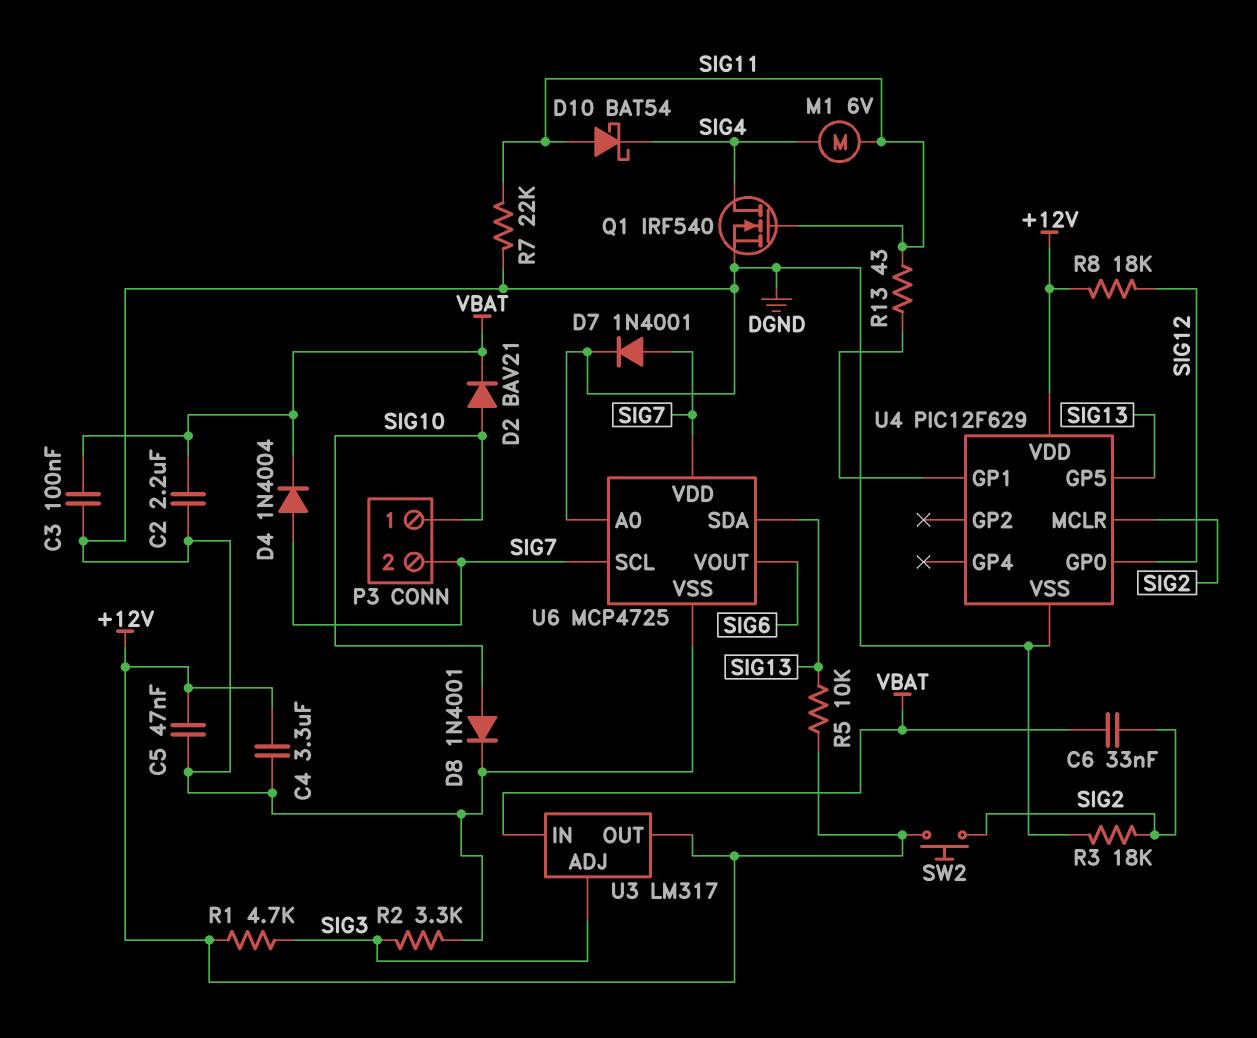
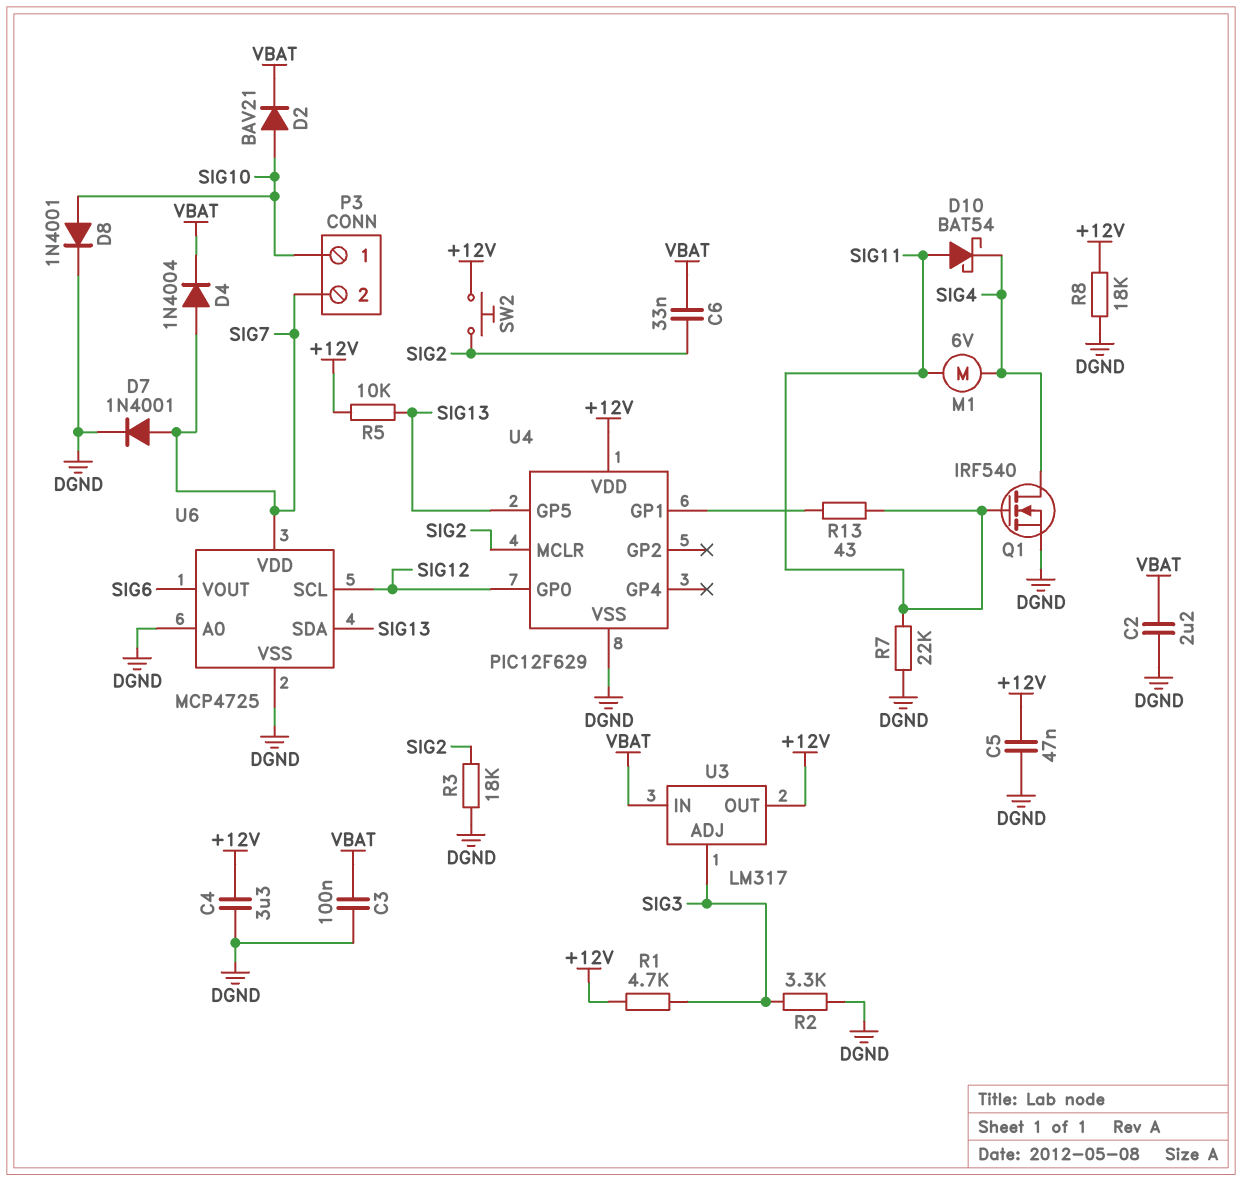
R8: 18k (+12V, SIG12) -> 18k (+12V, DGND)
U6 pin SCL: SIG7 -> SIG12

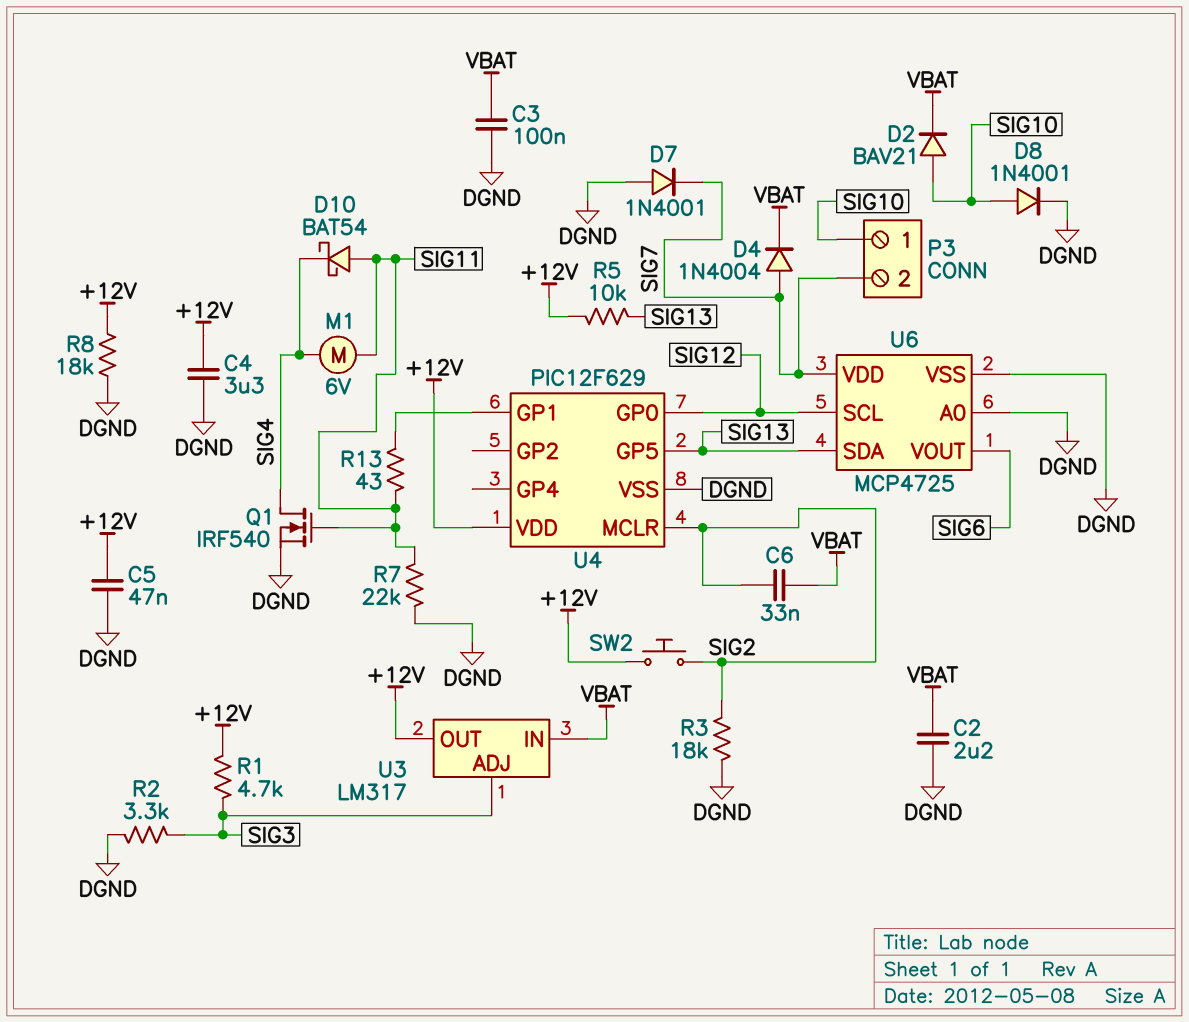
D7: diode 1N4001 (A SIG7, K DGND) -> diode 1N4001 (A DGND, K SIG7)

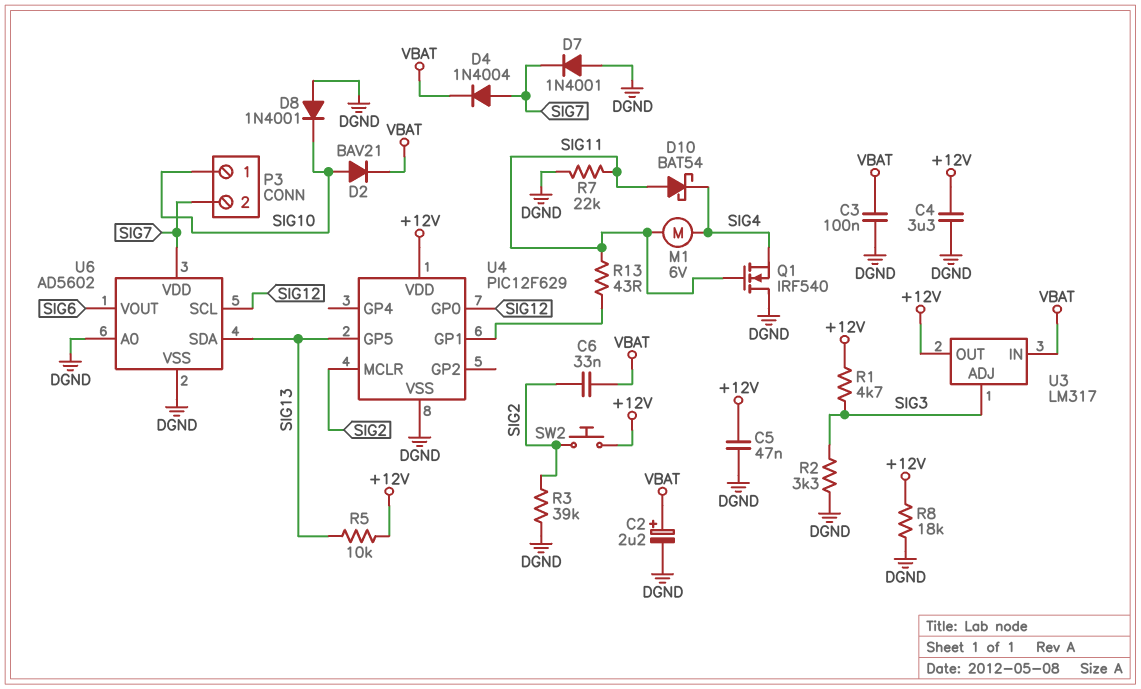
C2: 2.2uF (DGND, VBAT) -> 2.2uF (plus VBAT, minus DGND)
D8: diode 1N4001 (A SIG10, K DGND) -> diode 1N4001 (A DGND, K SIG10)
Q1: NMOS IRF540 (G SIG11, D SIG4, S DGND) -> NMOS IRF540 (G SIG11, D DGND, S SIG4)
R3: 18k (DGND, SIG2) -> 39k (DGND, SIG2)
U6: MCP4725 -> AD5602

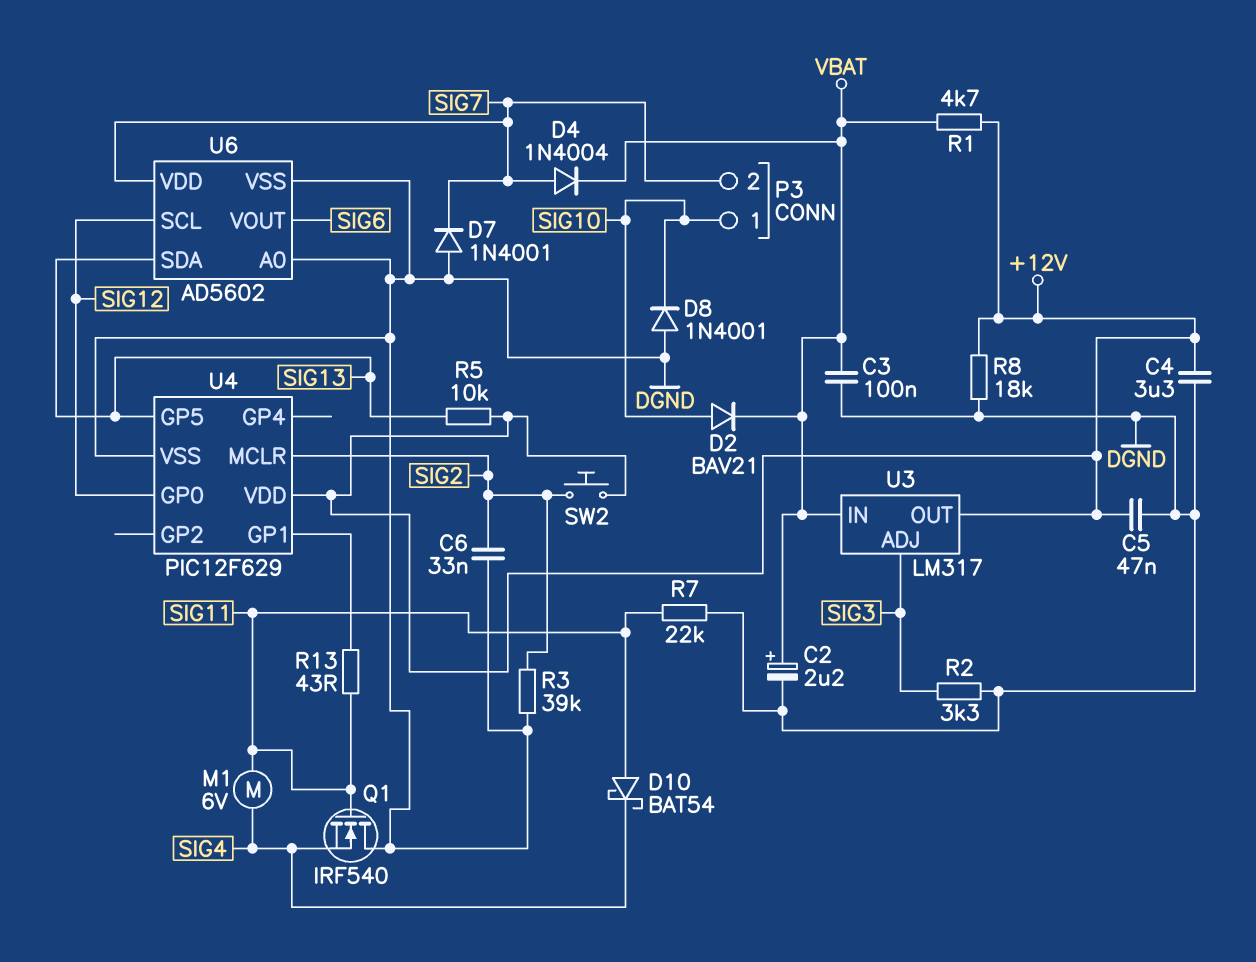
C6: 33nF (SIG2, VBAT) -> 33nF (DGND, SIG2)
R1: 4.7k (+12V, SIG3) -> 4.7k (+12V, VBAT)

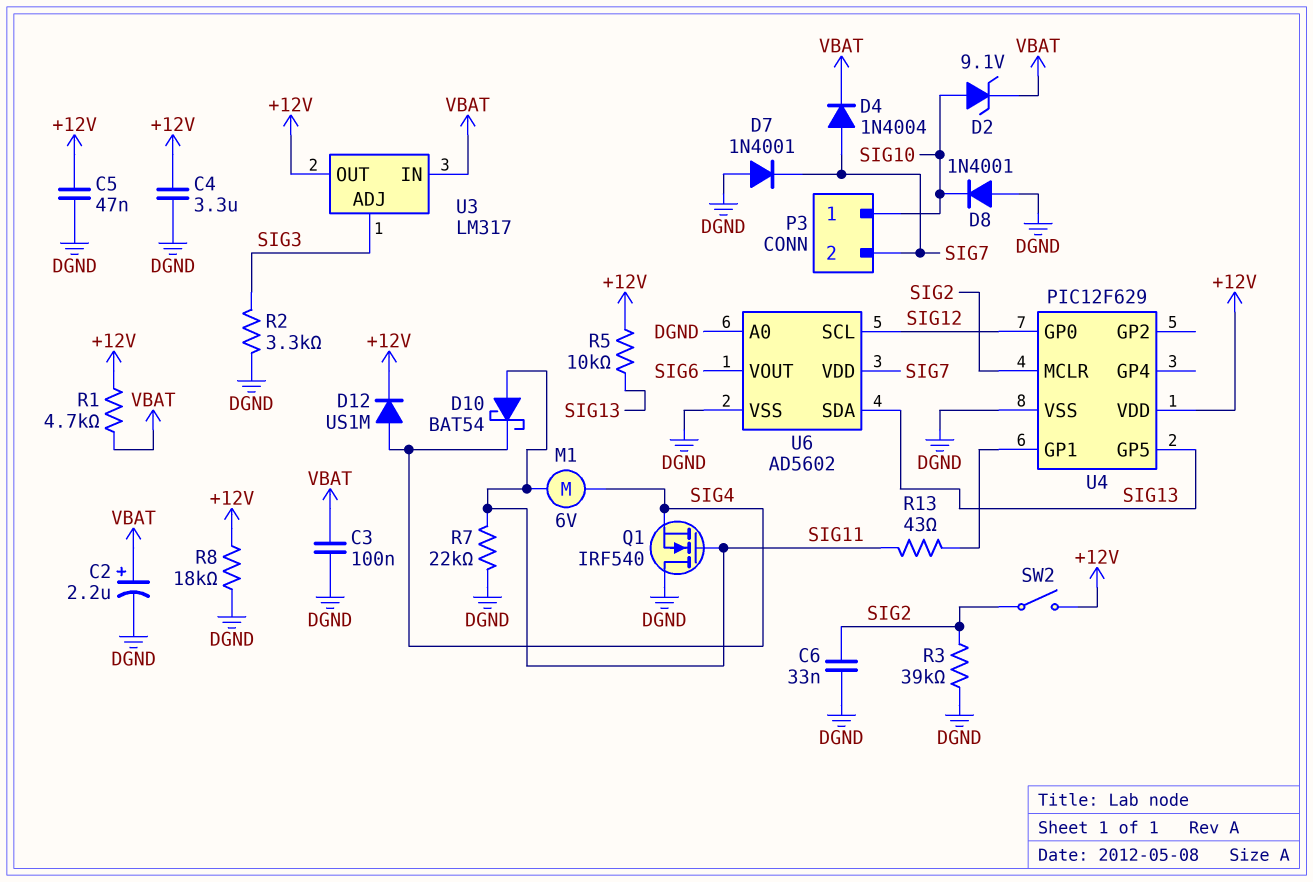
D2: diode BAV21 (A SIG10, K VBAT) -> zener 9.1V (A SIG10, K VBAT)
D12: none -> diode US1M (A SIG4, K +12V)
SW2: button (+12V, SIG2) -> switch (+12V, SIG2)

